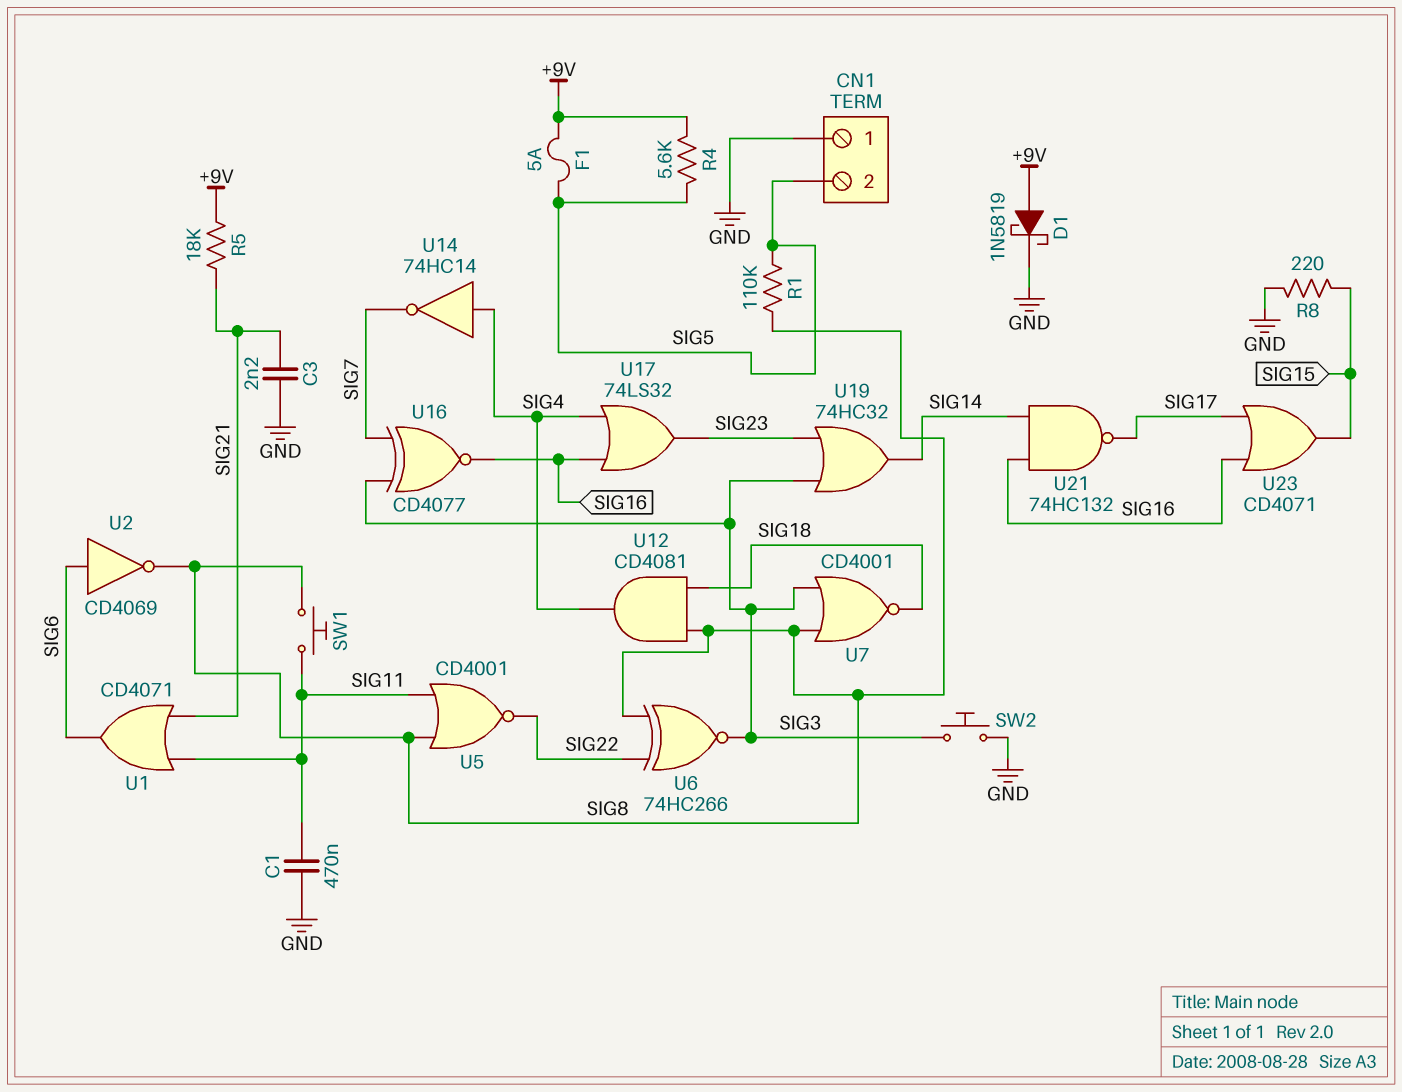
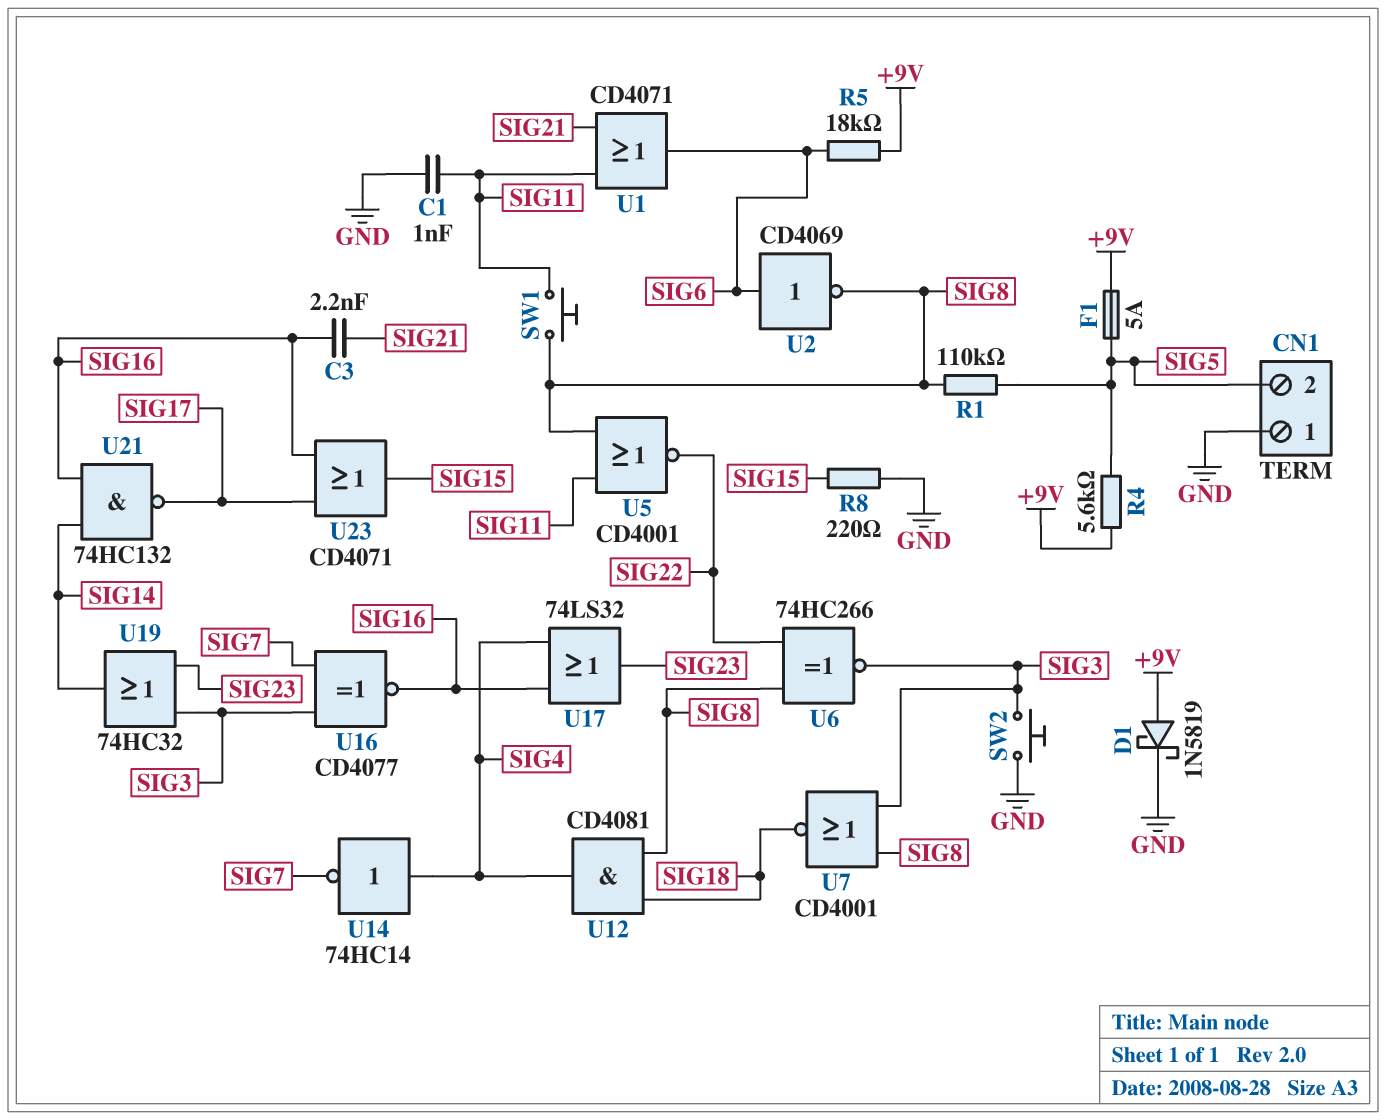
C1: 470nF (GND, SIG11) -> 1nF (GND, SIG11)
C3: 2.2nF (GND, SIG21) -> 2.2nF (SIG16, SIG21)
R5: 18k (+9V, SIG21) -> 18k (+9V, SIG6)

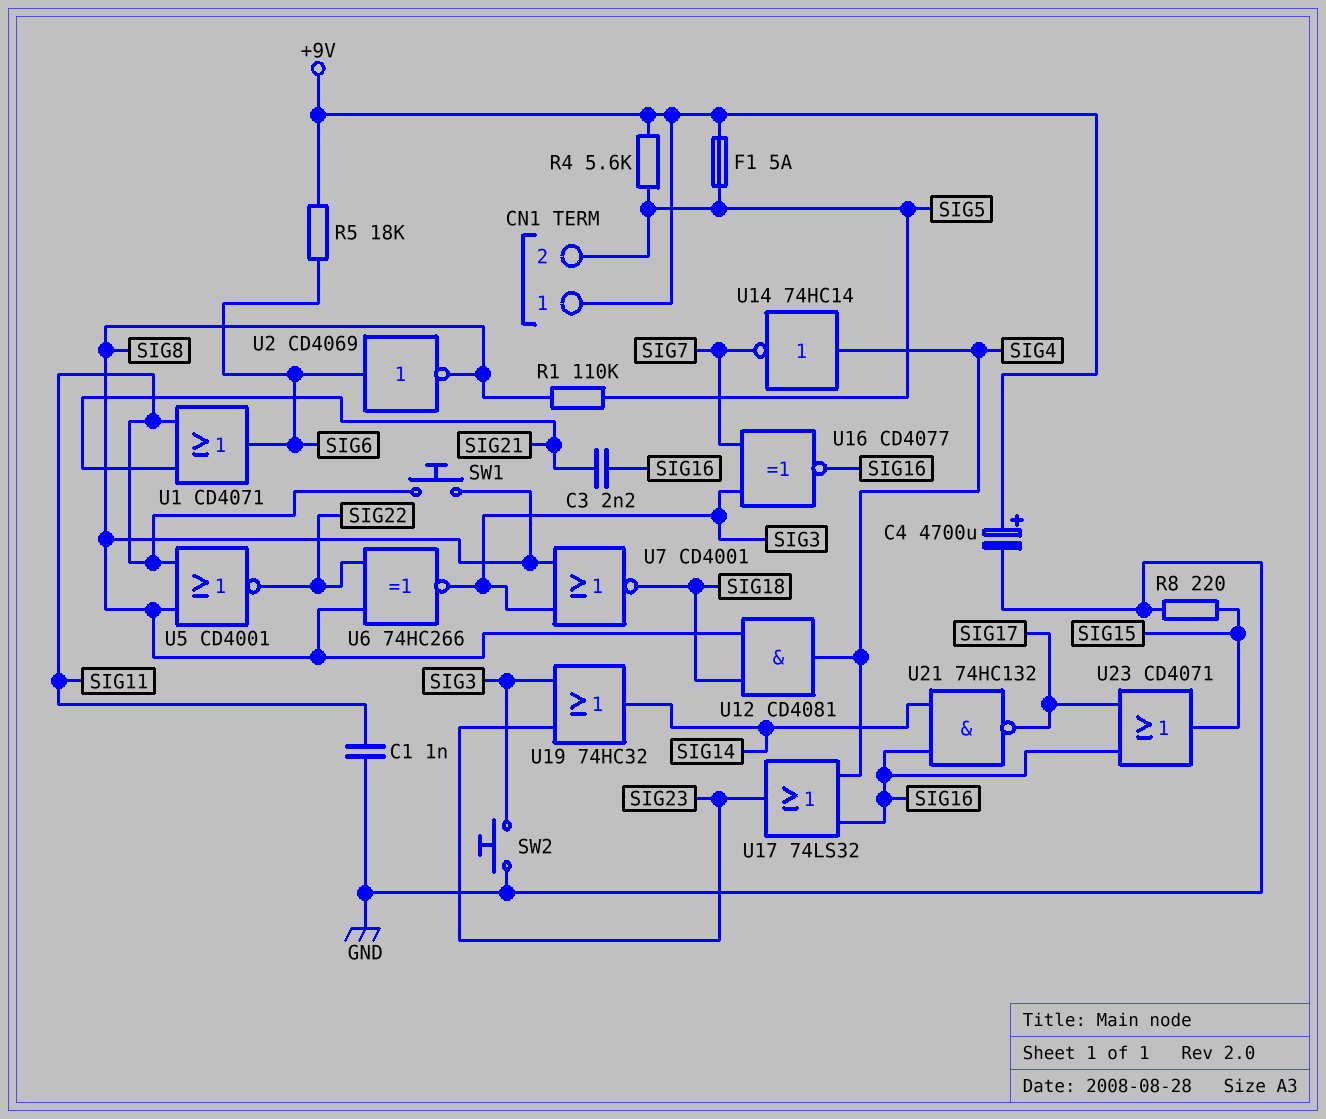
C4: none -> 4700uF (plus +9V, minus GND)
CN1 pin 1: GND -> +9V
D1: schottky 1N5819 (A +9V, K GND) -> none

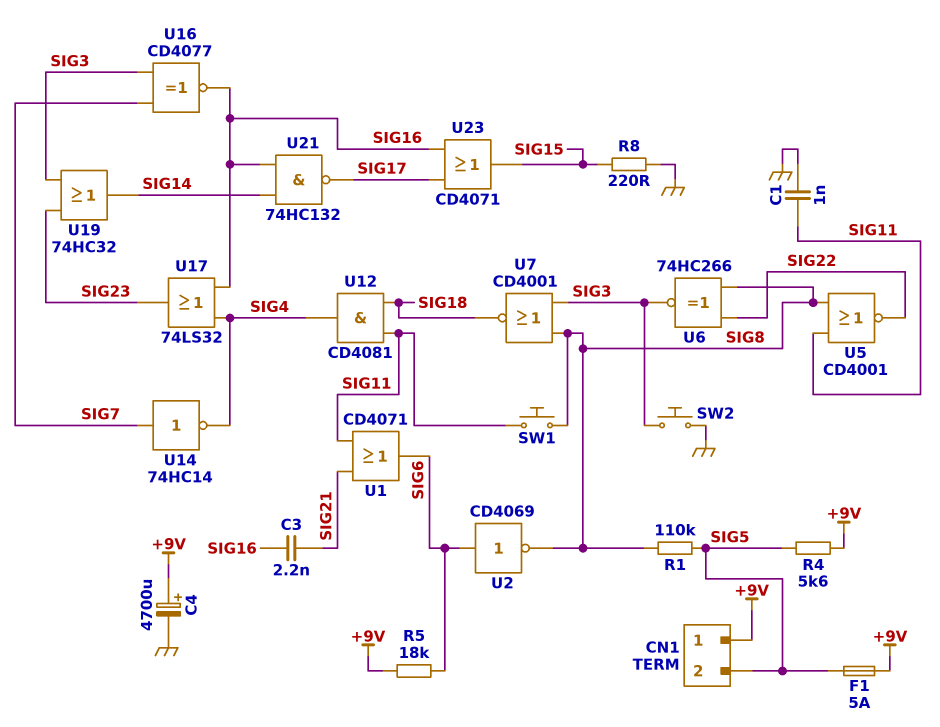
U12: AND CD4081 (in SIG8, in SIG18, out SIG4) -> AND CD4081 (in SIG11, in SIG18, out SIG4)
U14: NOT 74HC14 (in SIG4, out SIG7) -> NOT 74HC14 (in SIG7, out SIG4)

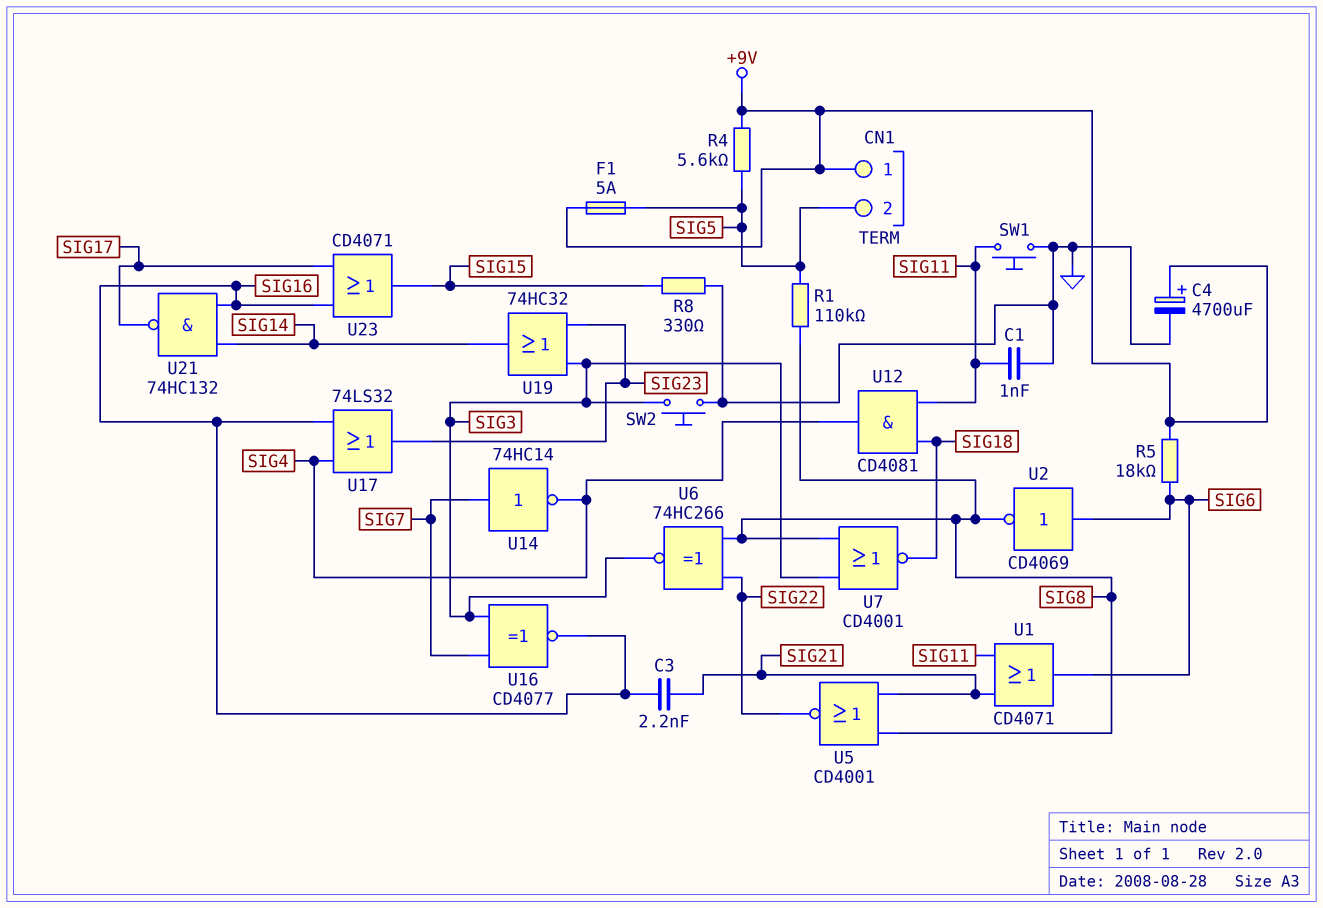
R8: 220 (GND, SIG15) -> 330 (GND, SIG15)
SW1: button (SIG8, SIG11) -> button (GND, SIG11)
U5: NOR CD4001 (in SIG8, in SIG11, out SIG22) -> NOR CD4001 (in SIG8, in SIG21, out SIG22)

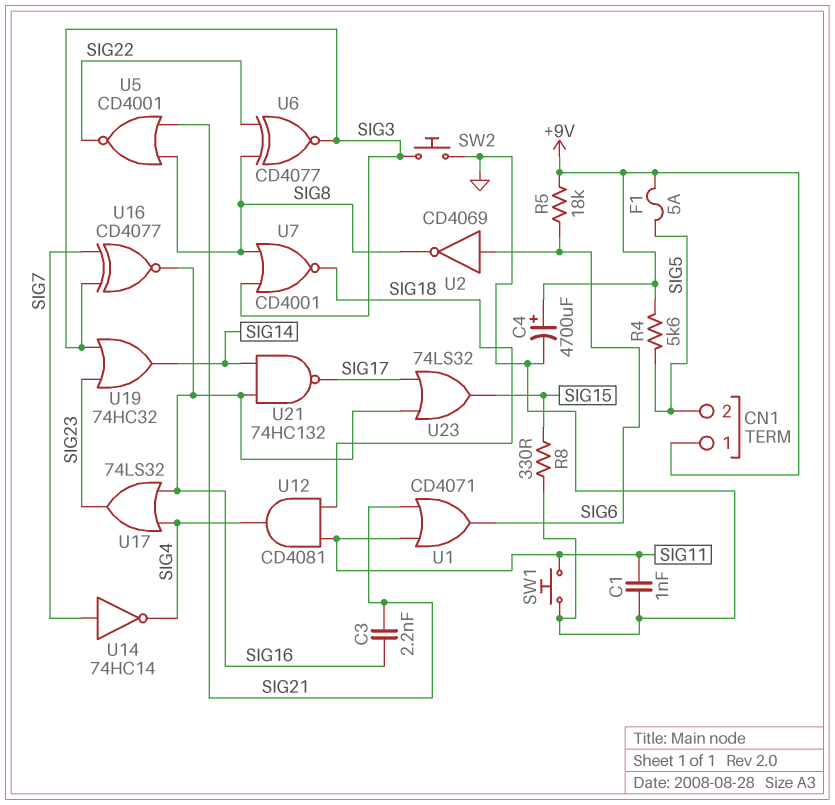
R1: 110k (SIG5, SIG8) -> none
U6: XNOR 74HC266 (in SIG8, in SIG22, out SIG3) -> XNOR CD4077 (in SIG8, in SIG22, out SIG3)
U23: OR CD4071 (in SIG16, in SIG17, out SIG15) -> OR 74LS32 (in SIG16, in SIG17, out SIG15)

